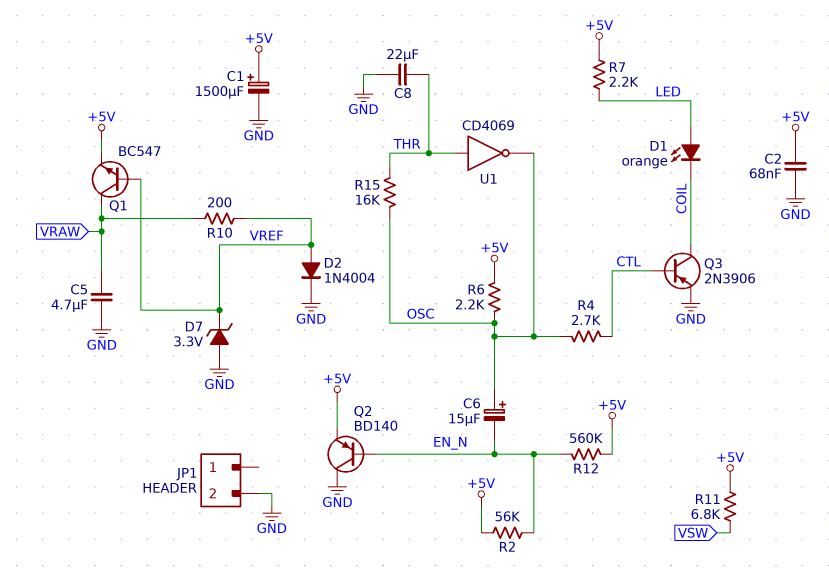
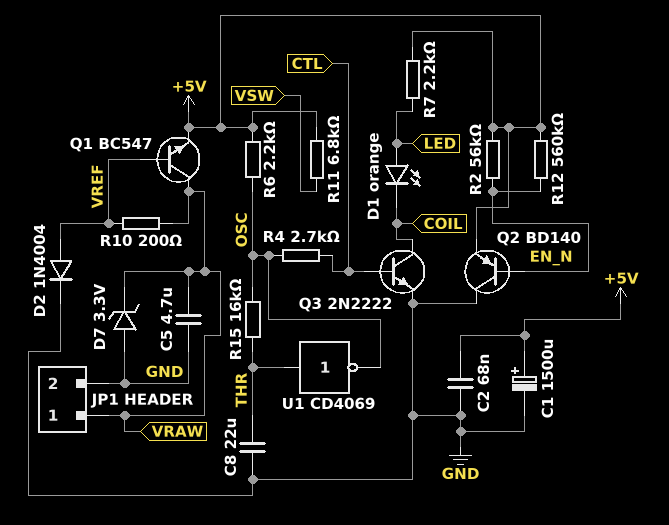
C6: 15uF (plus OSC, minus EN_N) -> none
D7: zener 3.3V (A GND, K VREF) -> zener 3.3V (A GND, K VRAW)
JP1 pin 1: none -> VRAW
Q3: PNP 2N3906 (B CTL, C COIL, E GND) -> NPN 2N2222 (B CTL, C COIL, E GND)

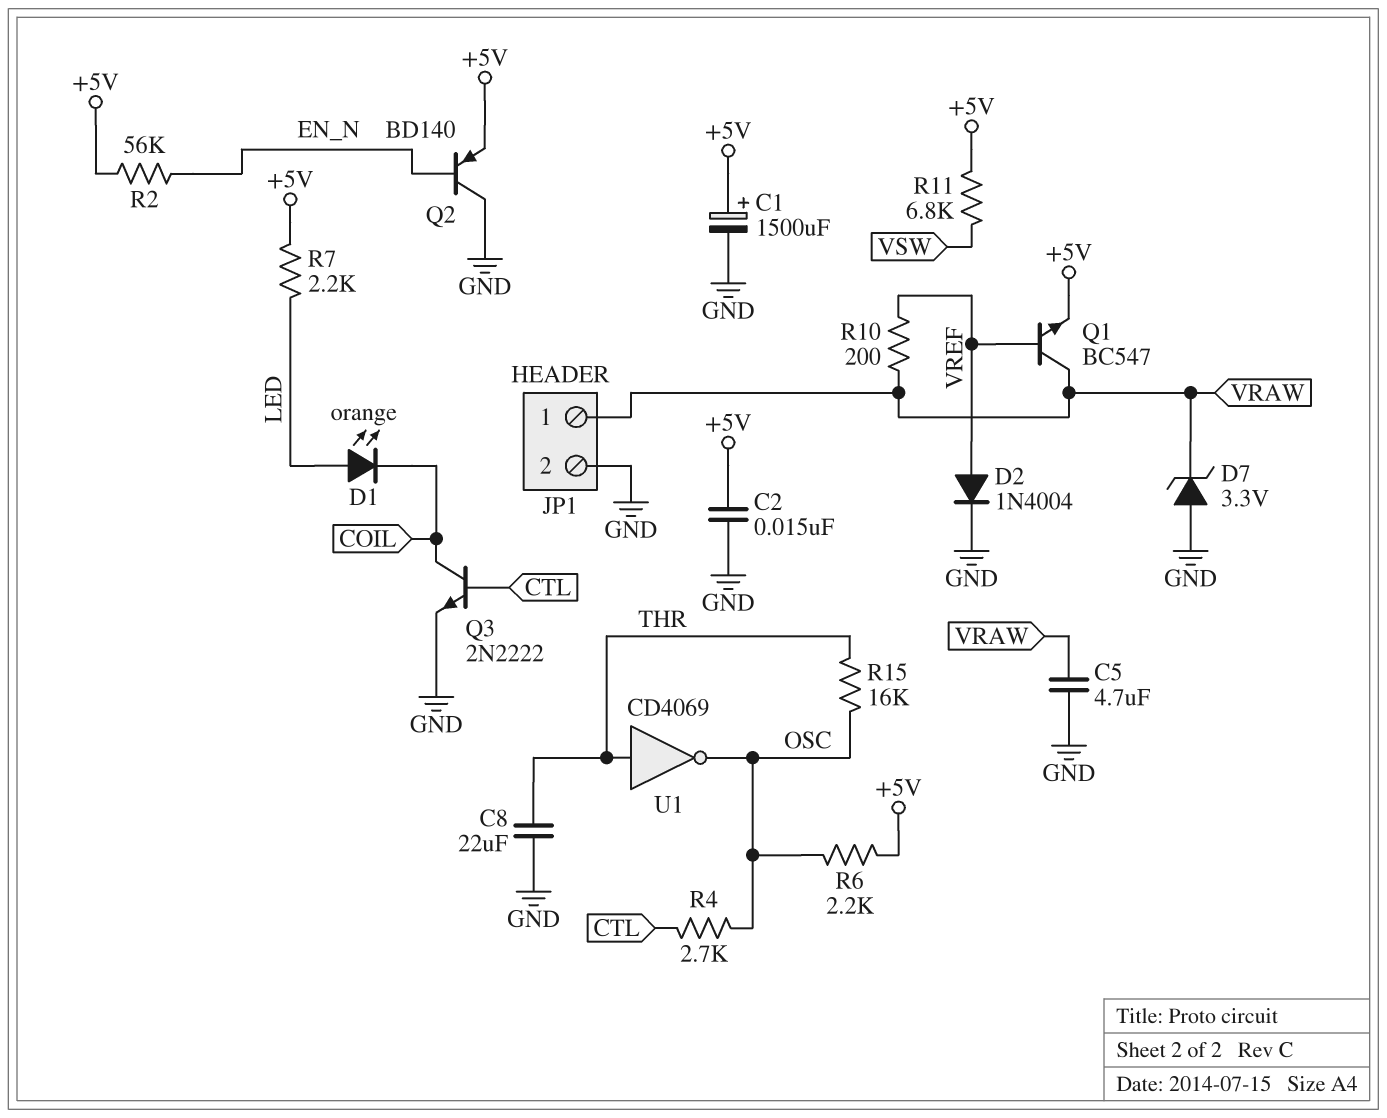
C2: 68nF (+5V, GND) -> 15nF (+5V, GND)
R12: 560k (+5V, EN_N) -> none

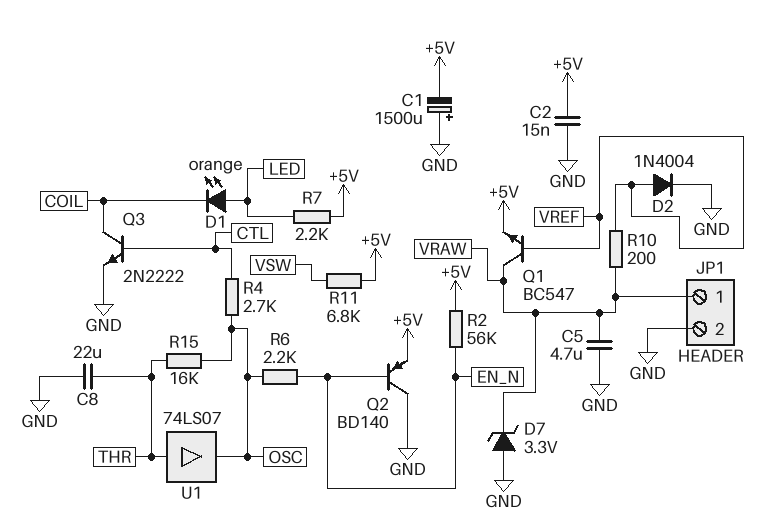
C1: 1500uF (plus +5V, minus GND) -> 1500uF (plus GND, minus +5V)
R6: 2.2k (+5V, OSC) -> 2.2k (EN_N, OSC)
U1: NOT CD4069 (in THR, out OSC) -> buffer 74LS07 (in THR, out OSC)

